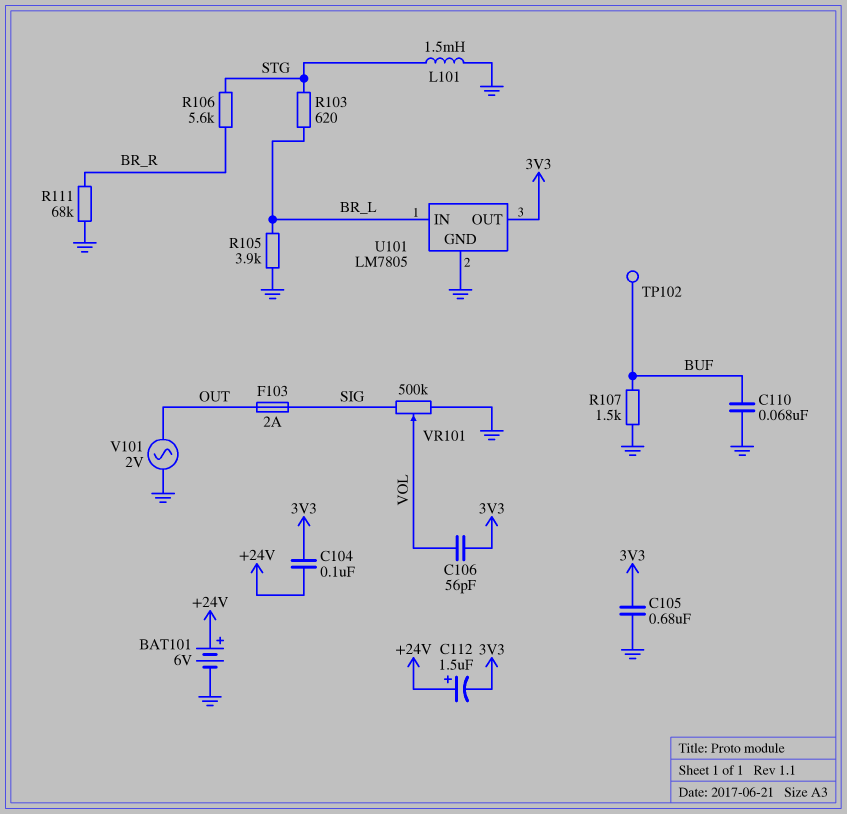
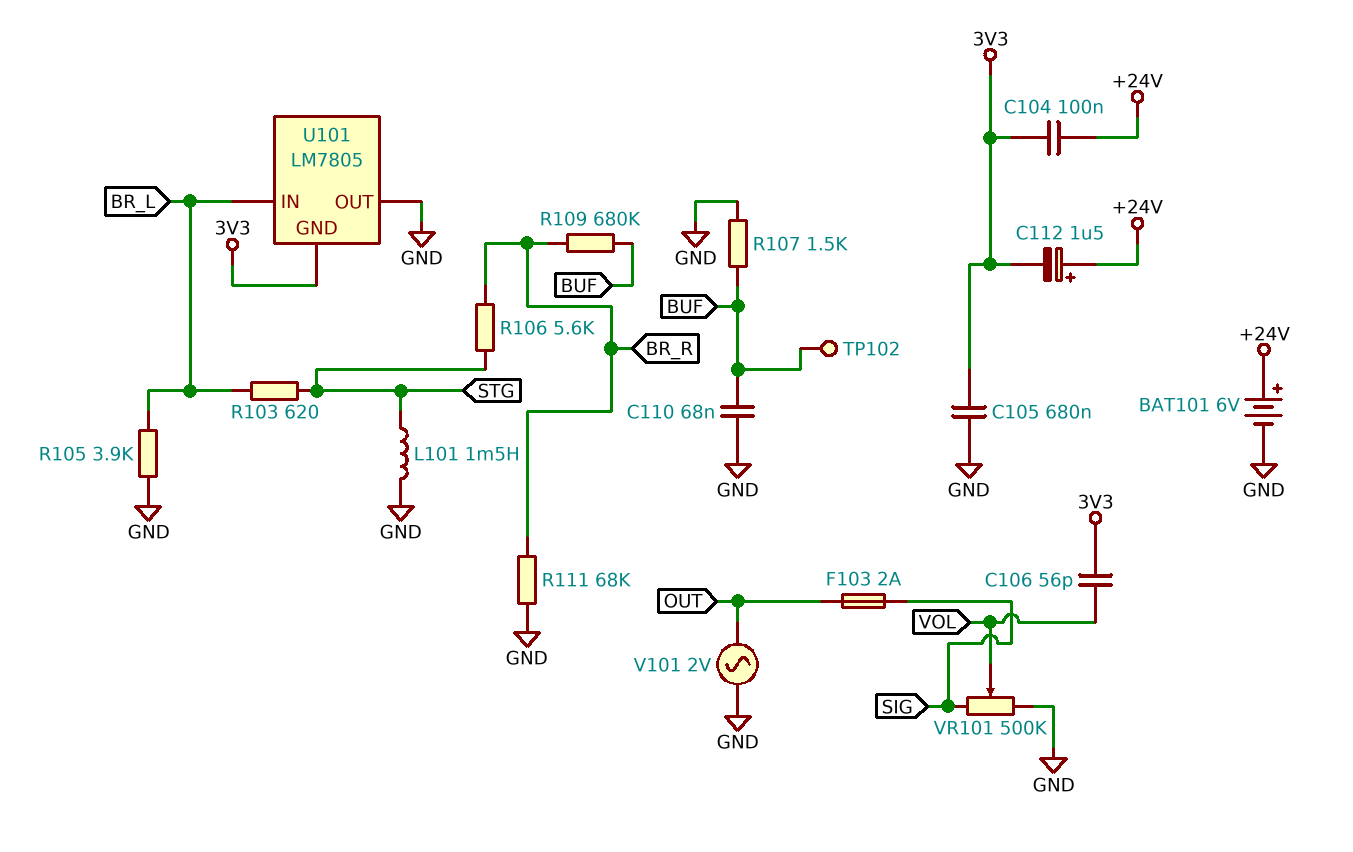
R109: none -> 680k (BR_R, BUF)
U101 pin GND: GND -> 3V3
U101 pin OUT: 3V3 -> GND

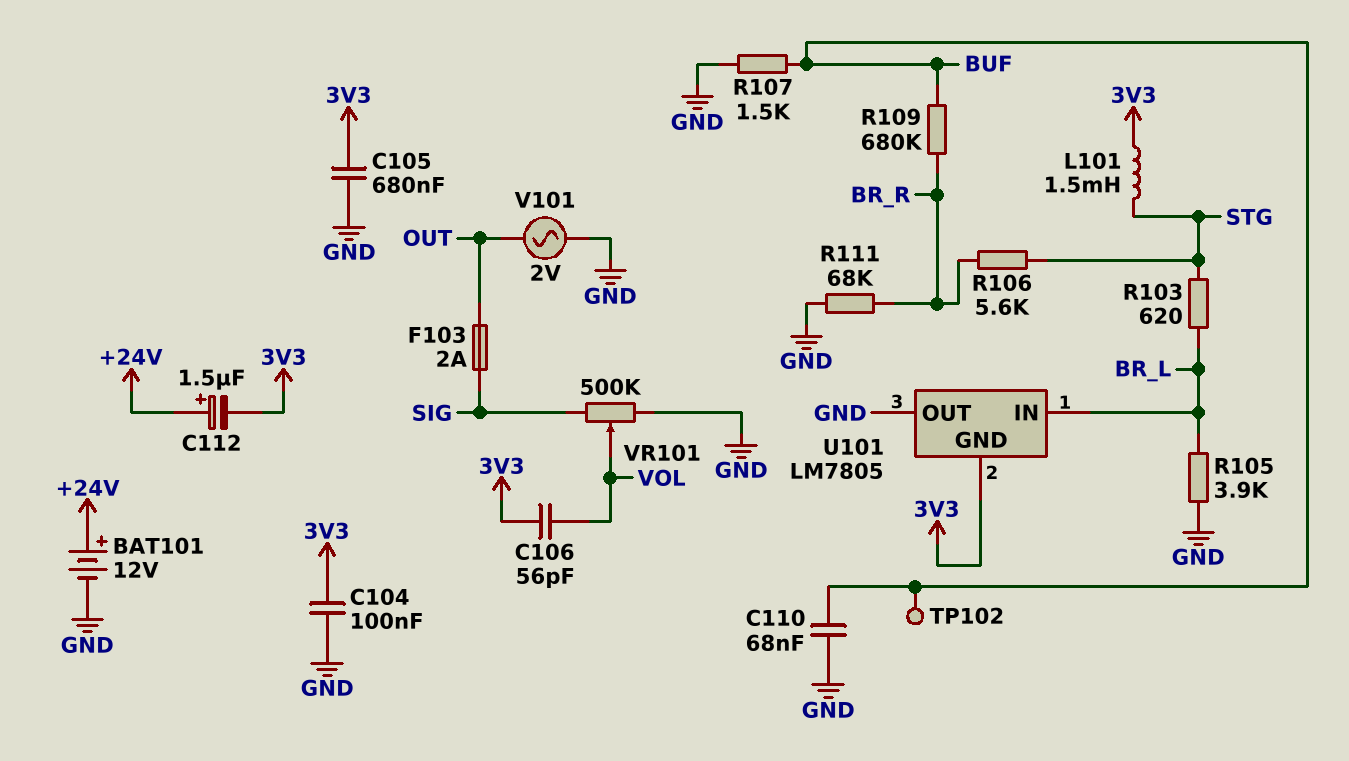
BAT101: 6V (plus +24V, minus GND) -> 12V (plus +24V, minus GND)
C104: 100nF (+24V, 3V3) -> 100nF (3V3, GND)
L101: 1.5mH (GND, STG) -> 1.5mH (3V3, STG)

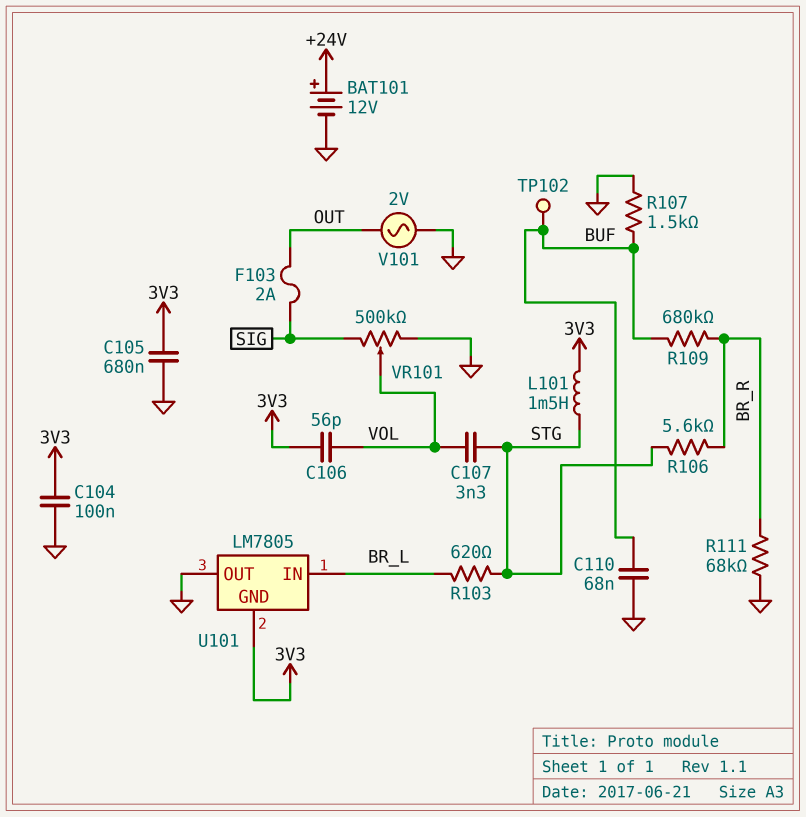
C107: none -> 3.3nF (STG, VOL)
C112: 1.5uF (plus +24V, minus 3V3) -> none
R105: 3.9k (BR_L, GND) -> none

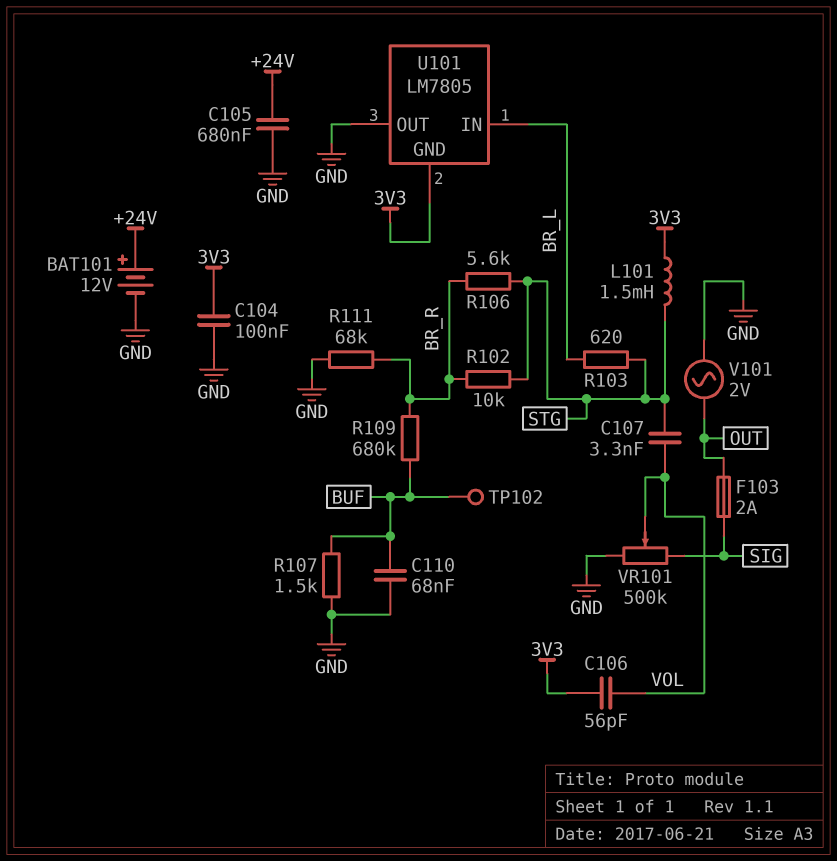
C105: 680nF (3V3, GND) -> 680nF (+24V, GND)
R102: none -> 10k (BR_R, STG)

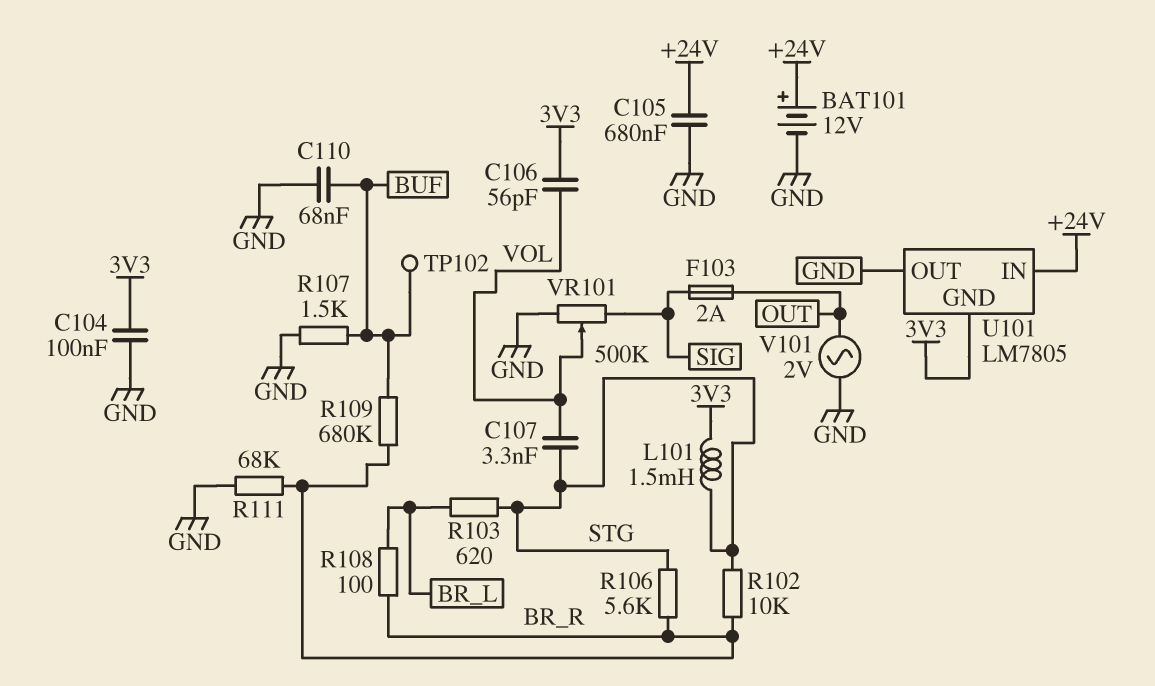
R108: none -> 100 (BR_L, BR_R)
U101 pin IN: BR_L -> +24V

